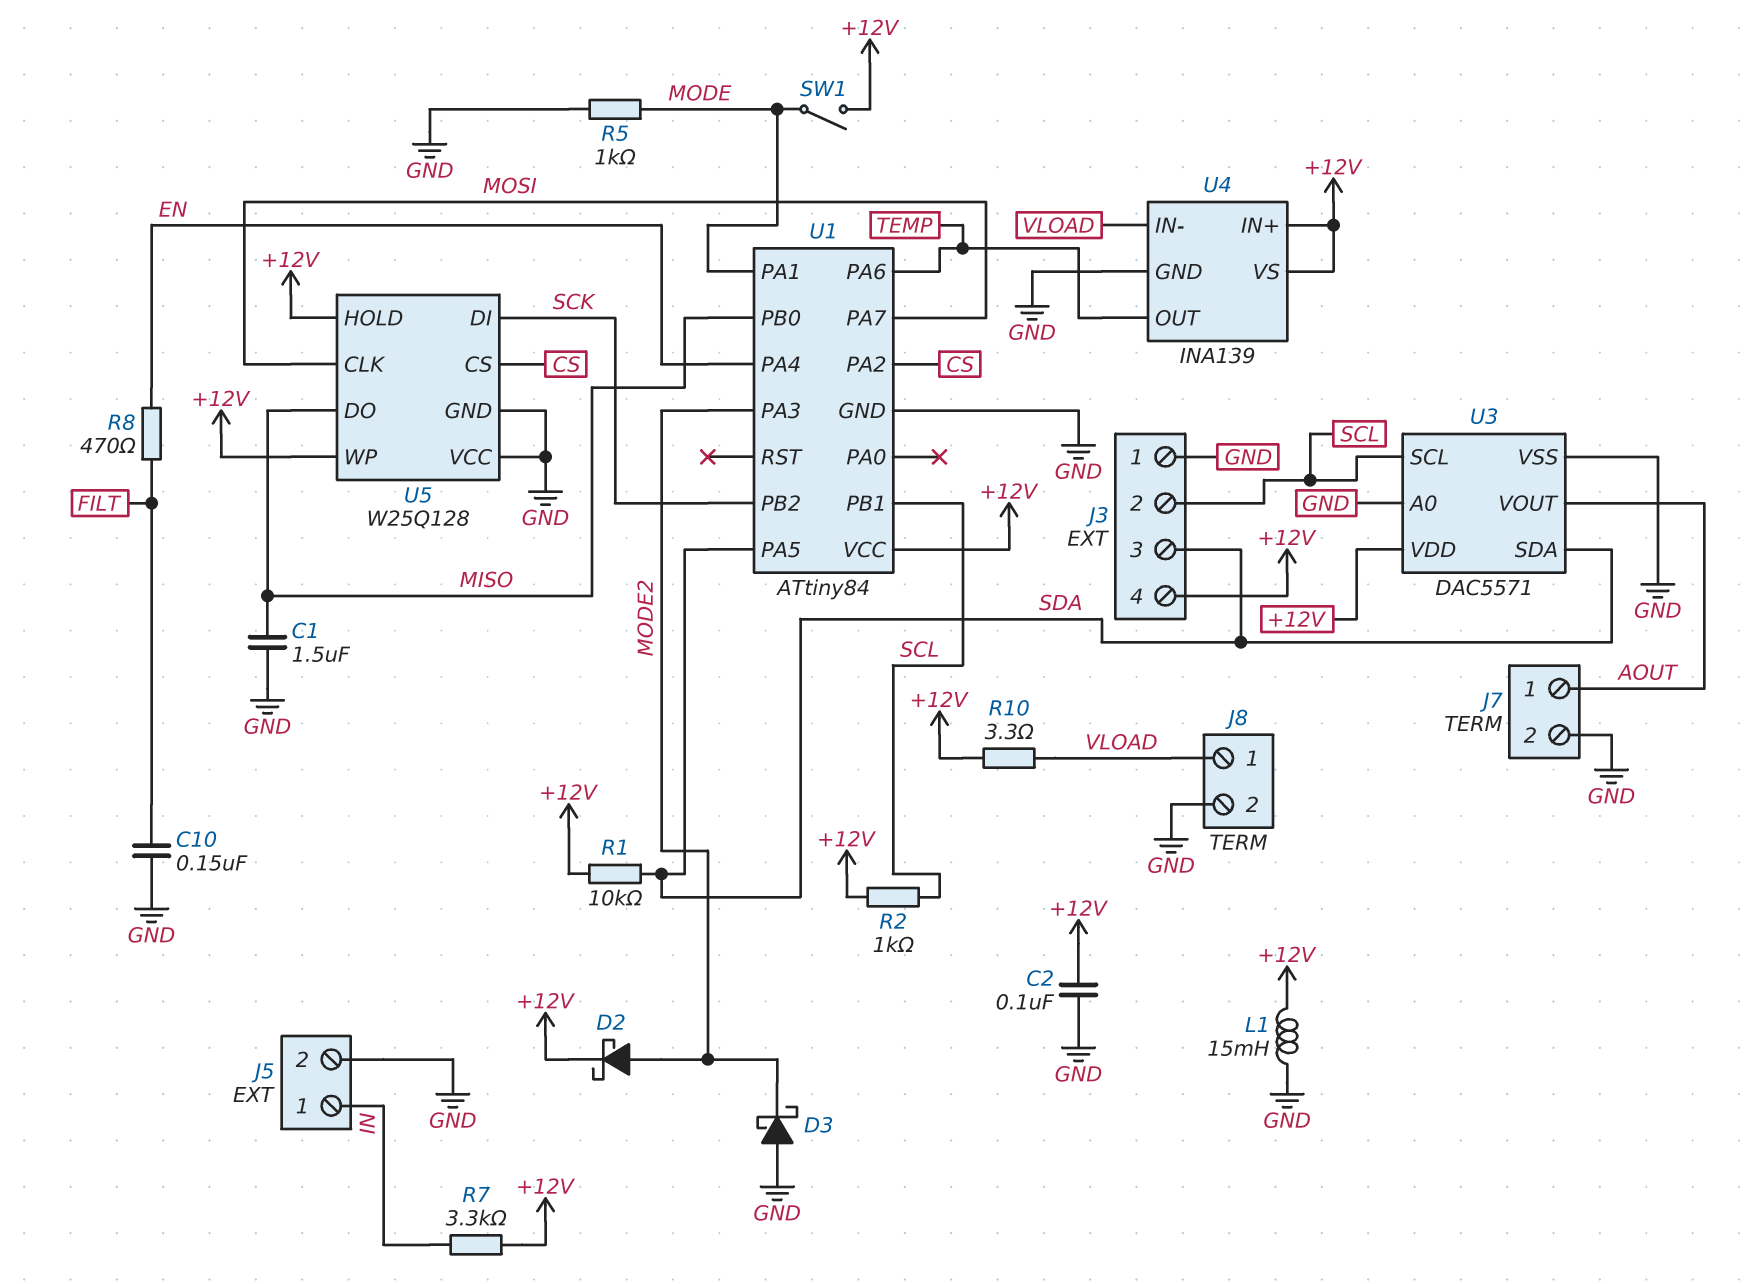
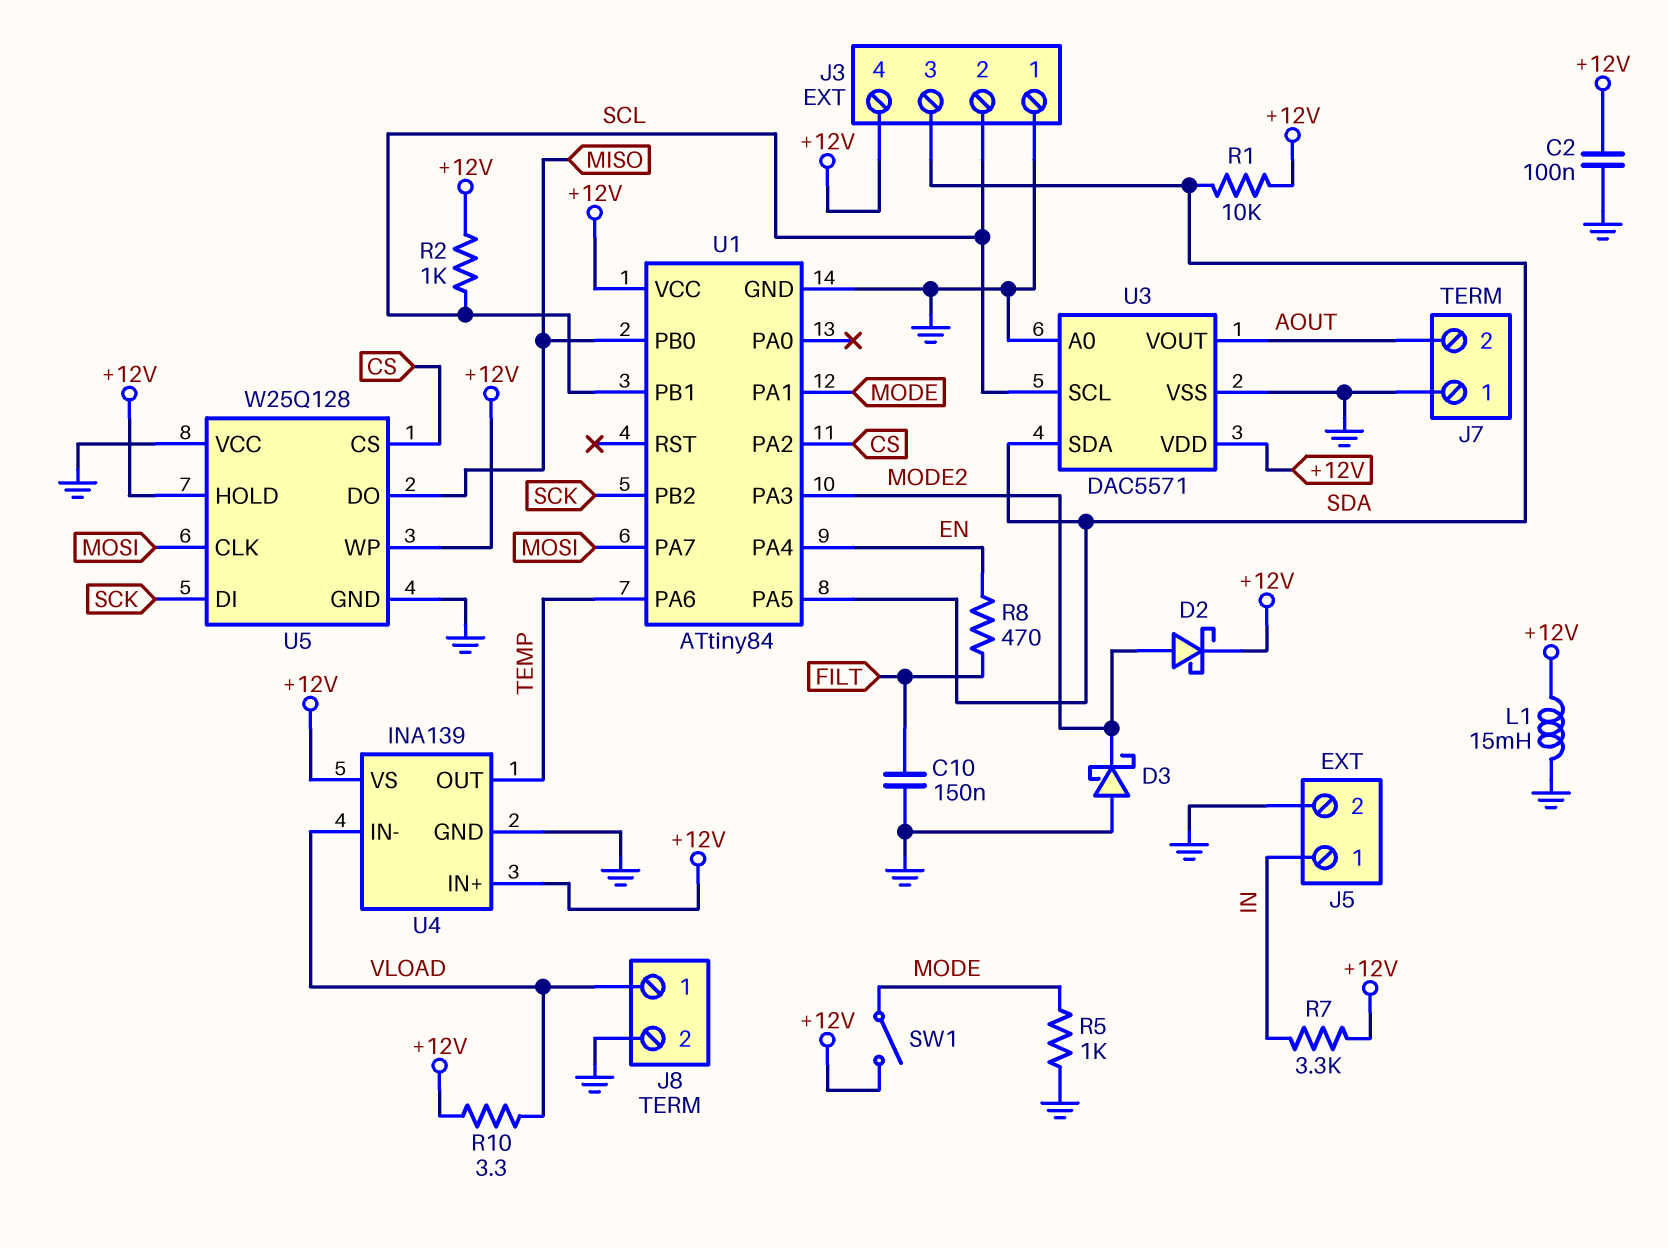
C1: 1.5uF (GND, MISO) -> none
J7 pin 1: AOUT -> GND
J7 pin 2: GND -> AOUT

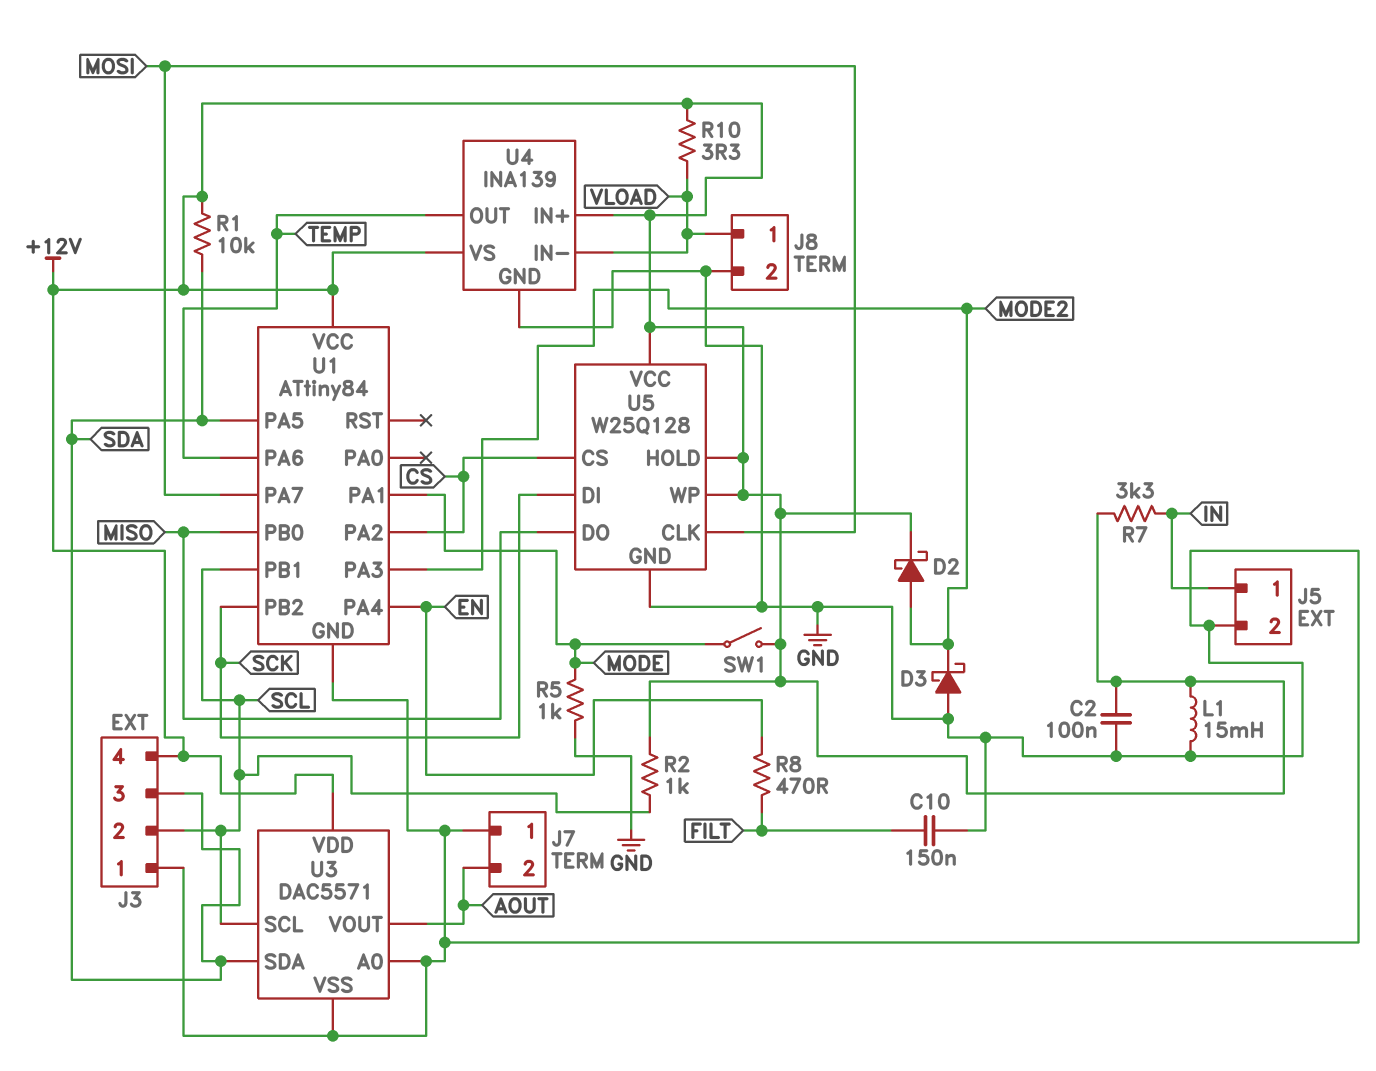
U5 pin VCC: GND -> +12V

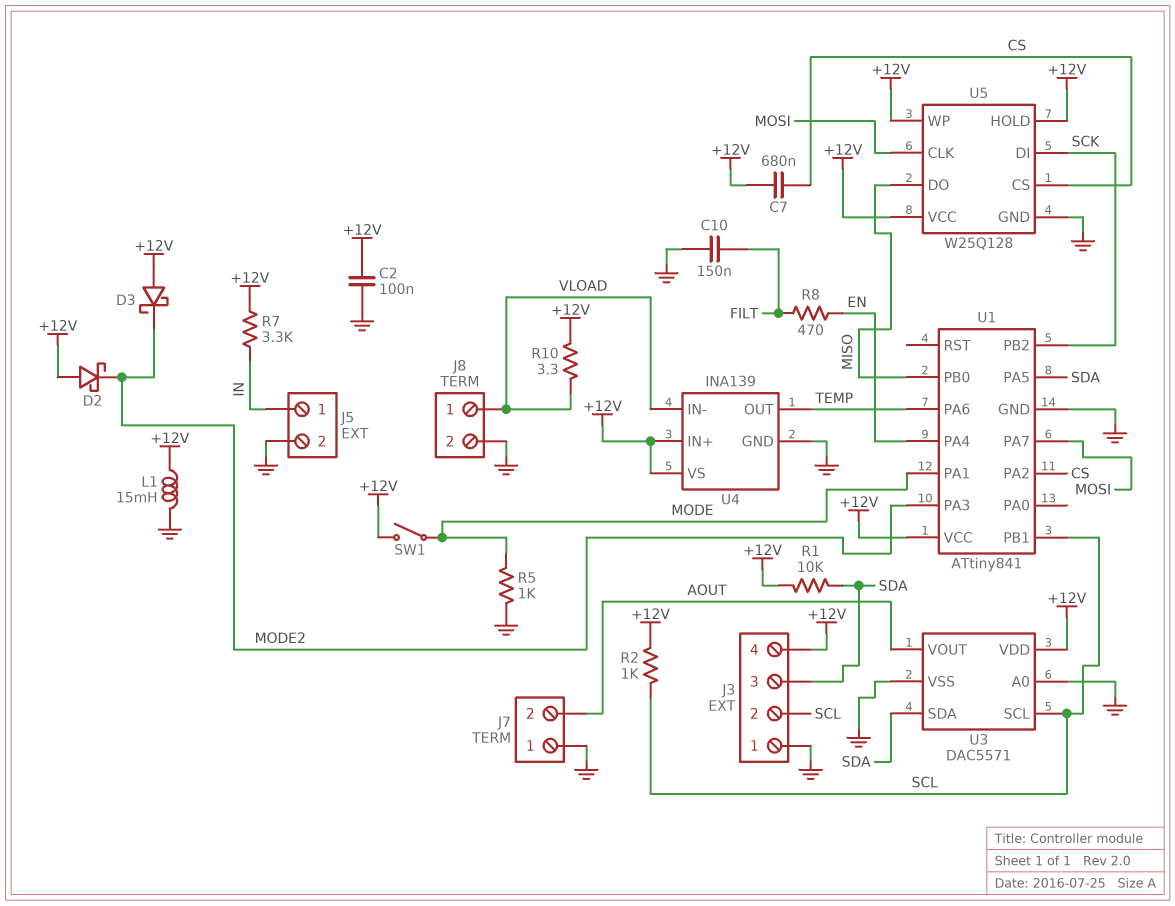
C7: none -> 680nF (+12V, CS)
D2: schottky (A MODE2, K +12V) -> schottky (A +12V, K MODE2)
D3: schottky (A GND, K MODE2) -> schottky (A +12V, K MODE2)
U1: ATtiny84 -> ATtiny841

